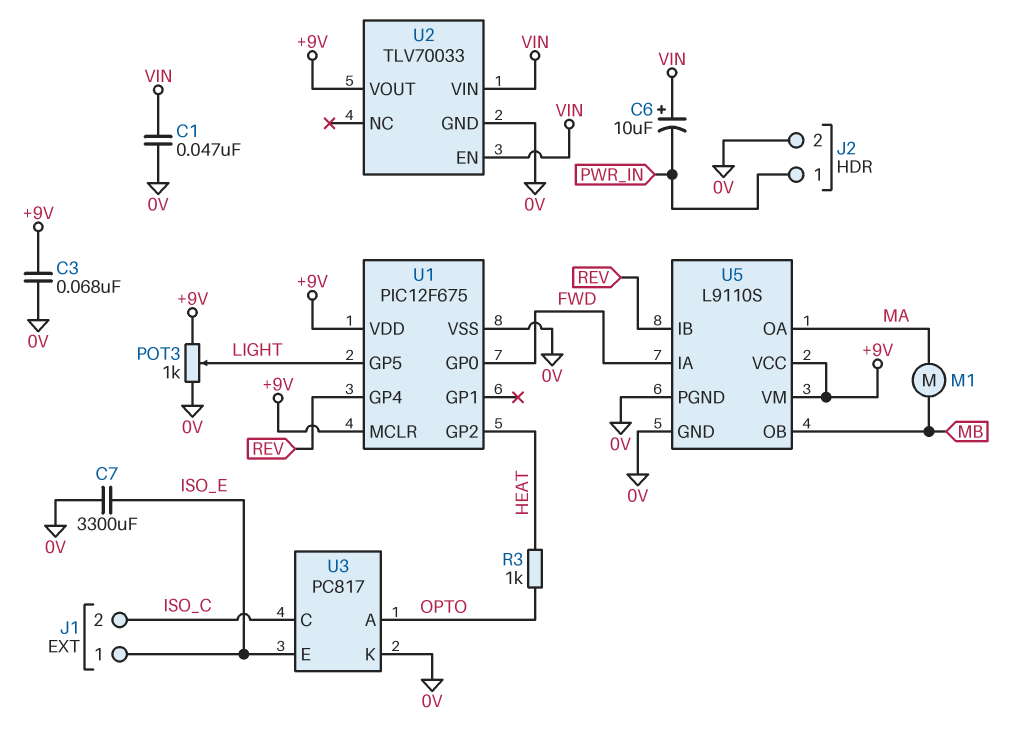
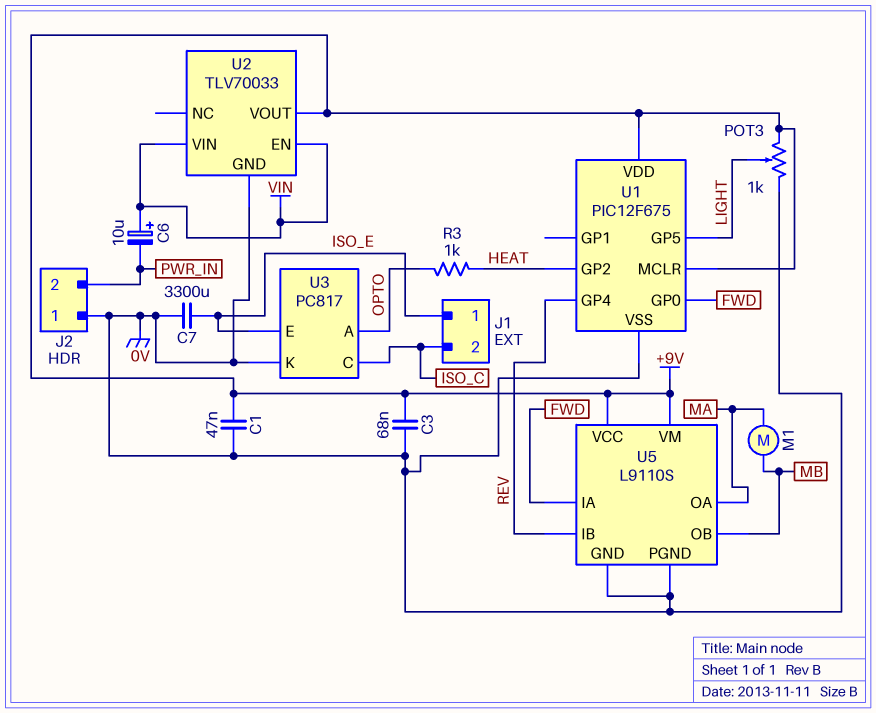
C1: 47nF (0V, VIN) -> 47nF (+9V, 0V)
J2 pin 1: PWR_IN -> 0V
J2 pin 2: 0V -> PWR_IN

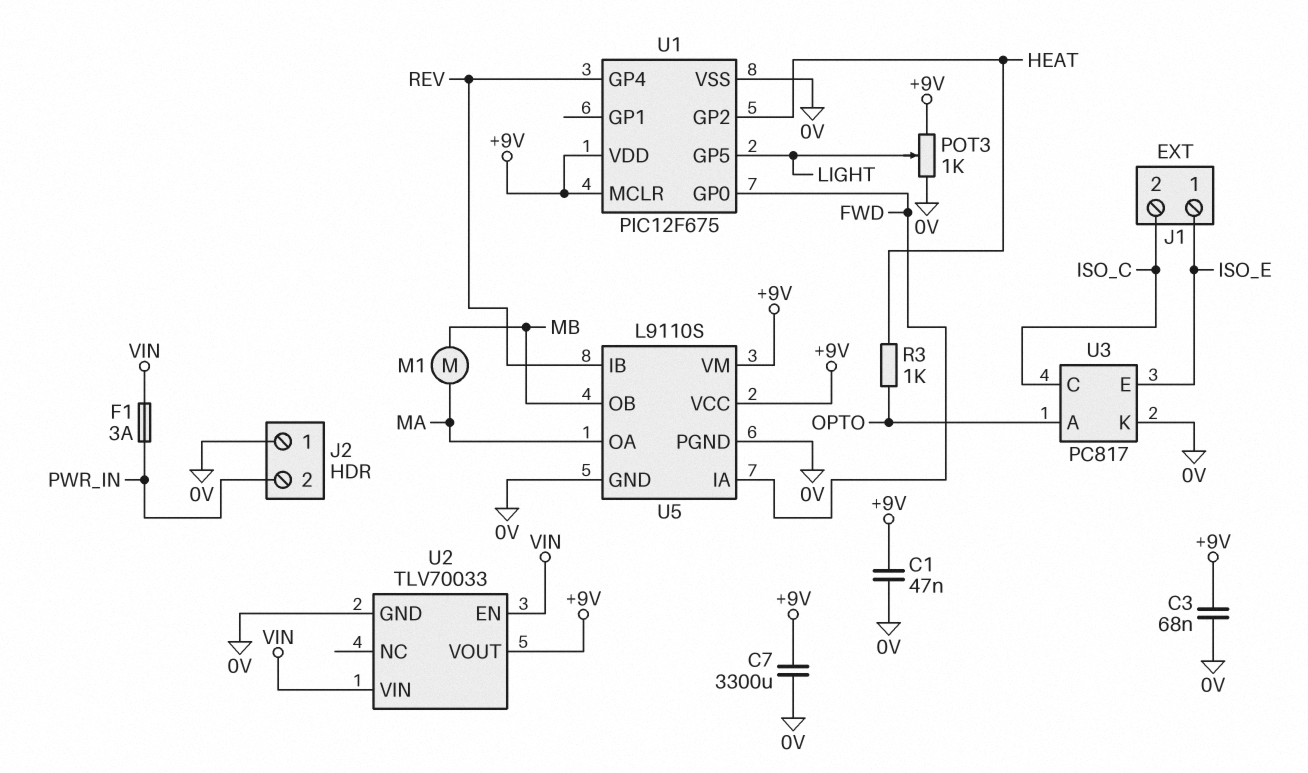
C6: 10uF (plus VIN, minus PWR_IN) -> none
C7: 3300uF (0V, ISO_E) -> 3300uF (+9V, 0V)
F1: none -> 3A (PWR_IN, VIN)

